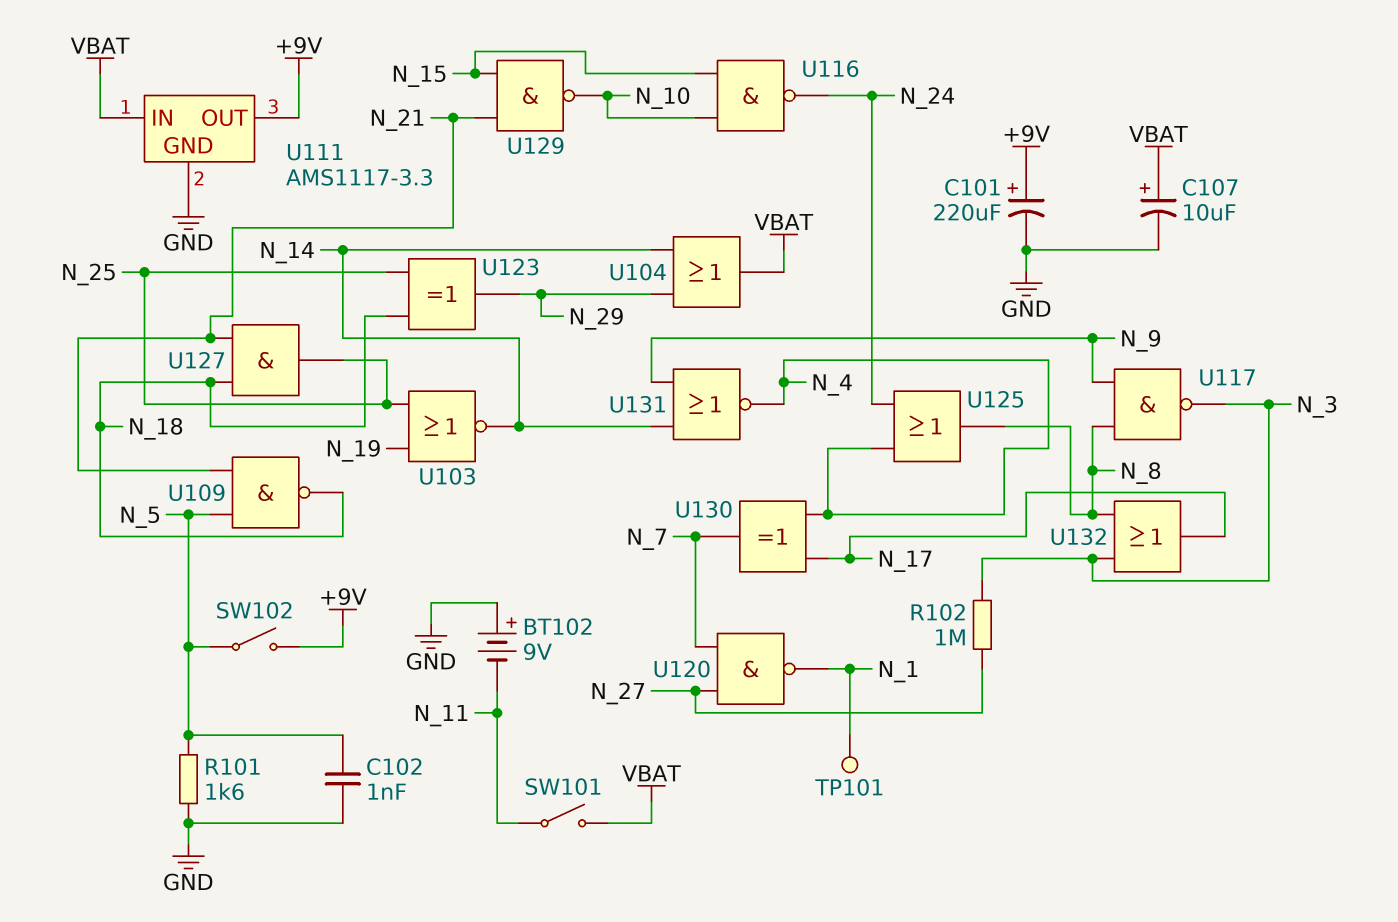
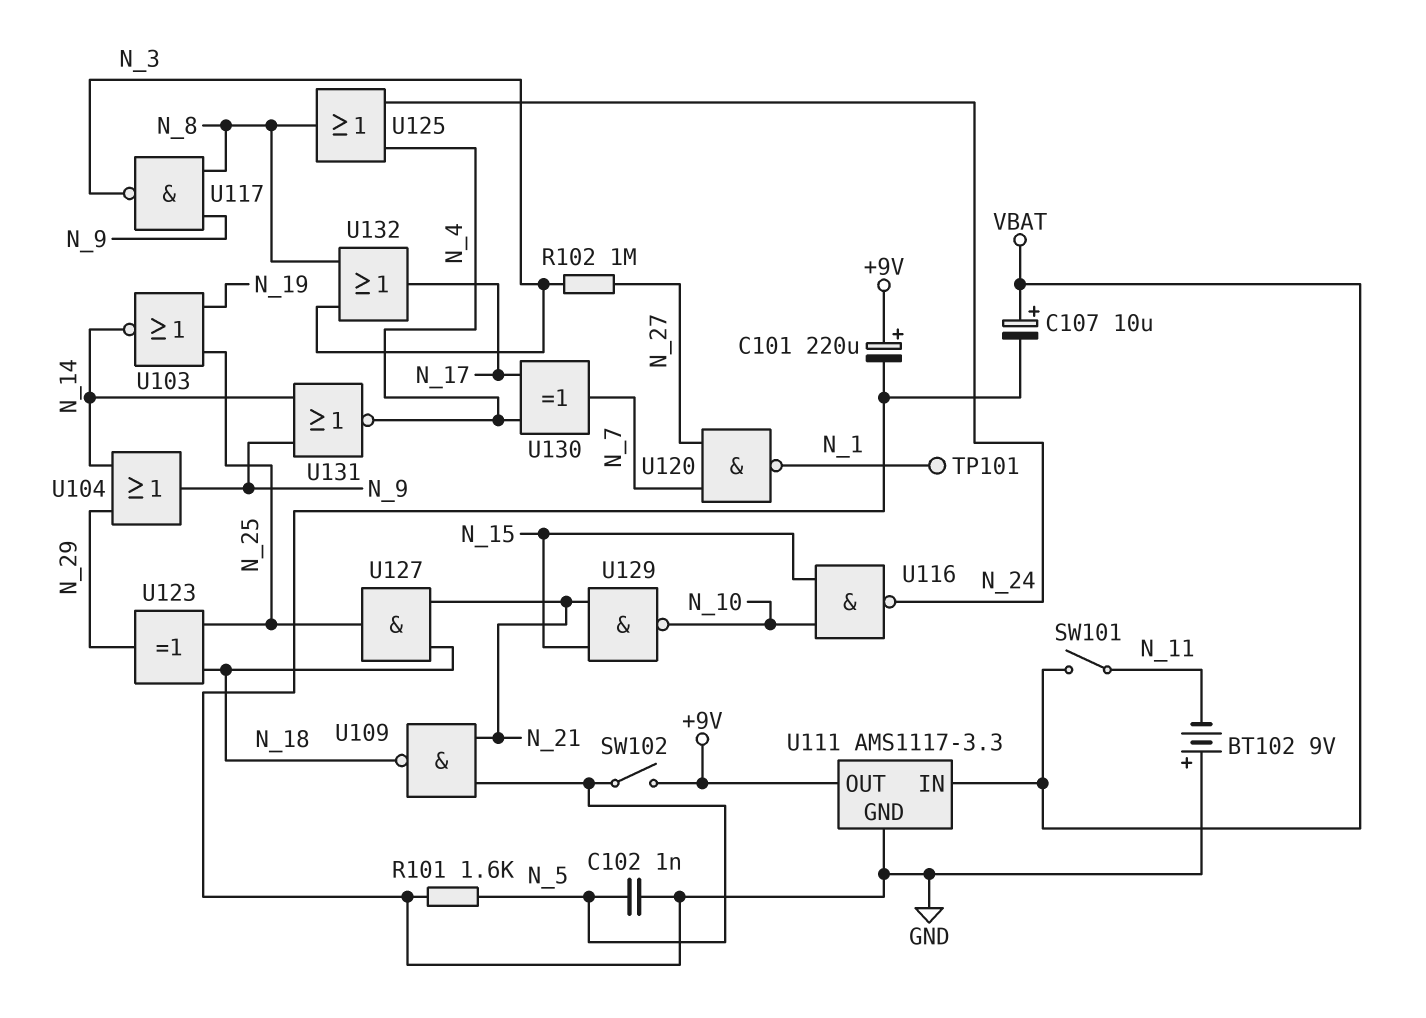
U104: OR (in N_14, in N_29, out VBAT) -> OR (in N_14, in N_29, out N_9)

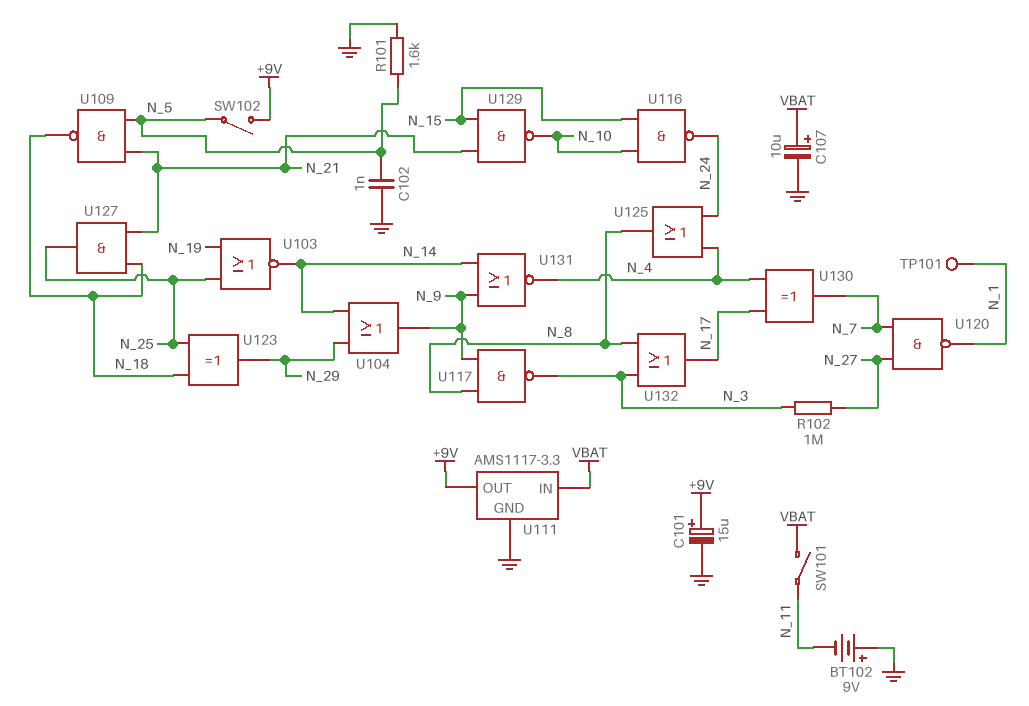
C101: 220uF (plus +9V, minus GND) -> 15uF (plus +9V, minus GND)

